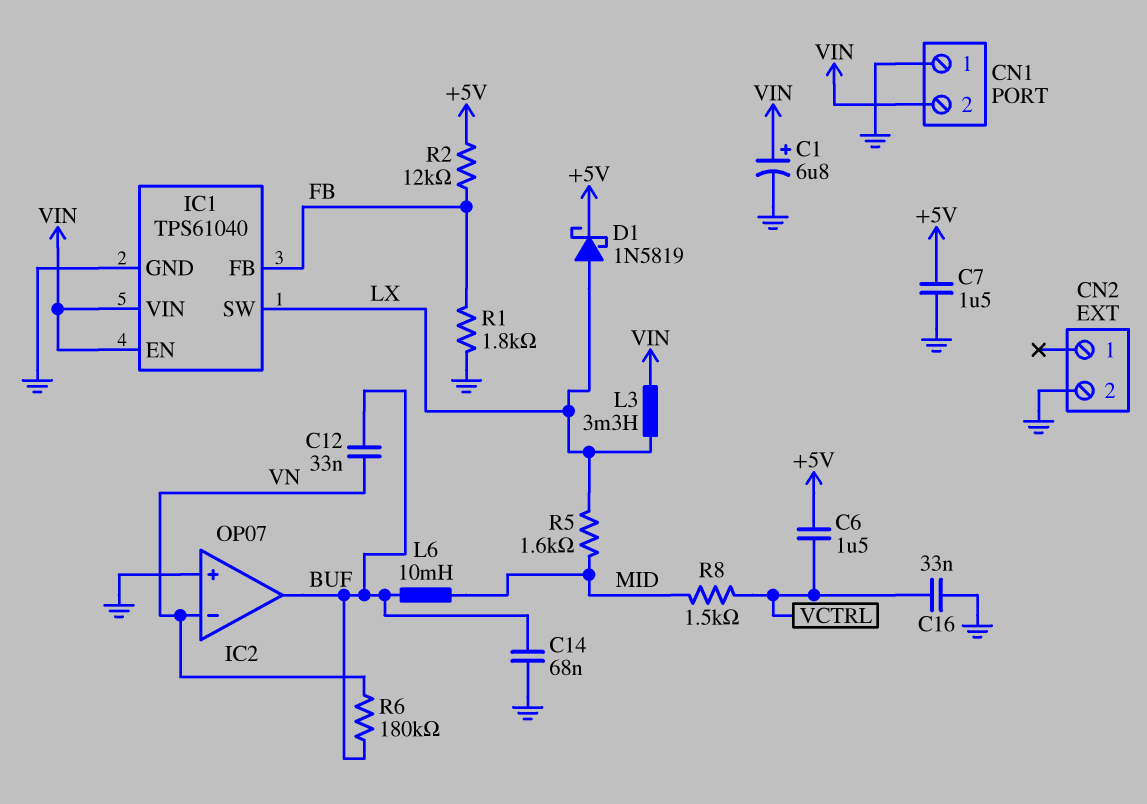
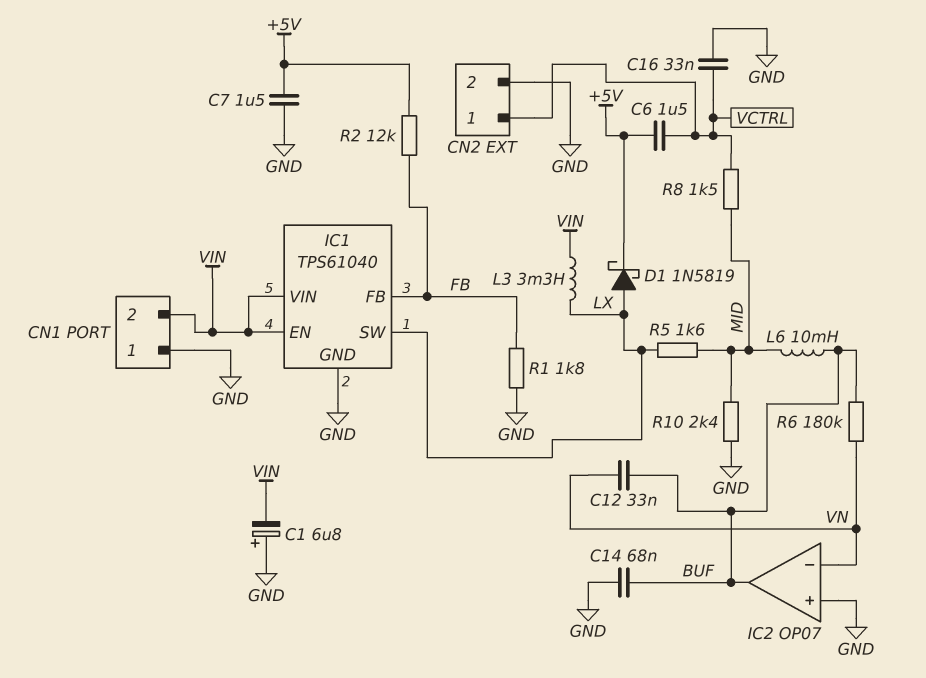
C1: 6.8uF (plus VIN, minus GND) -> 6.8uF (plus GND, minus VIN)
CN2 pin 1: none -> VCTRL
R10: none -> 2.4k (GND, MID)

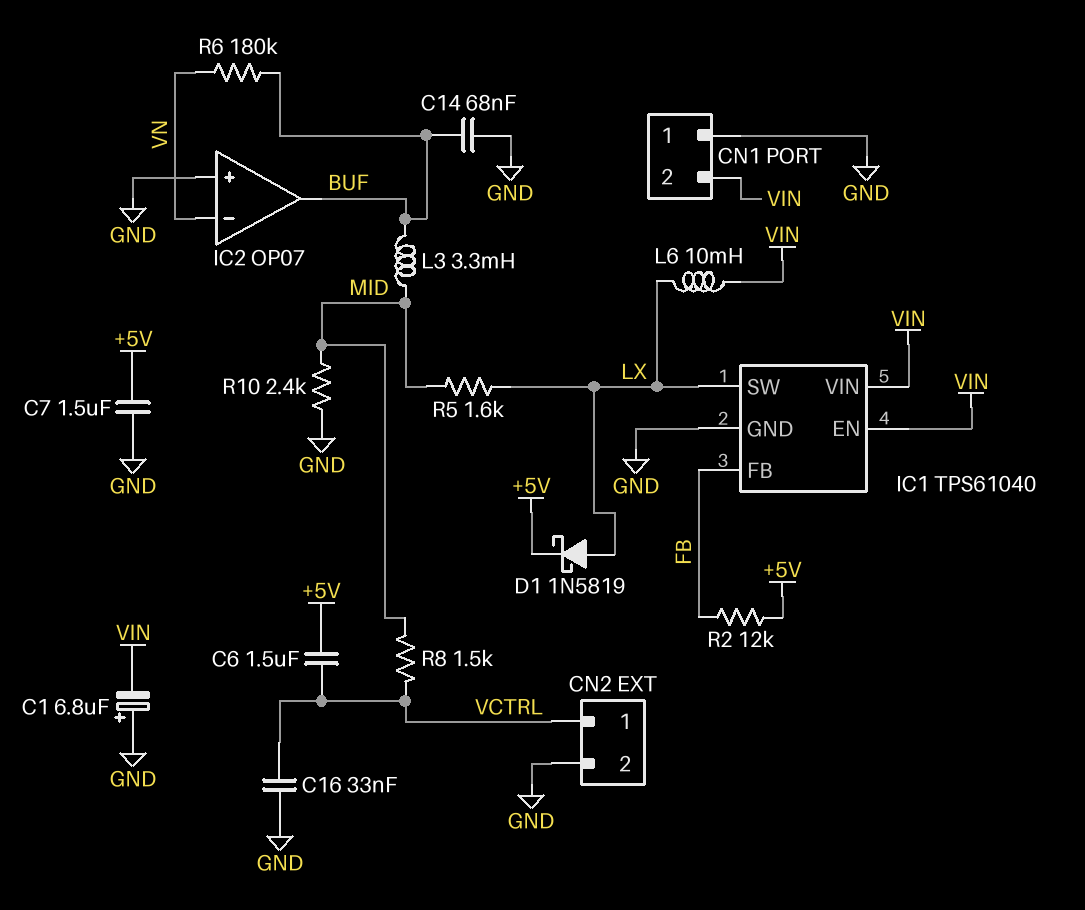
C12: 33nF (BUF, VN) -> none
L3: 3.3mH (LX, VIN) -> 3.3mH (BUF, MID)
L6: 10mH (BUF, MID) -> 10mH (LX, VIN)
R1: 1.8k (FB, GND) -> none

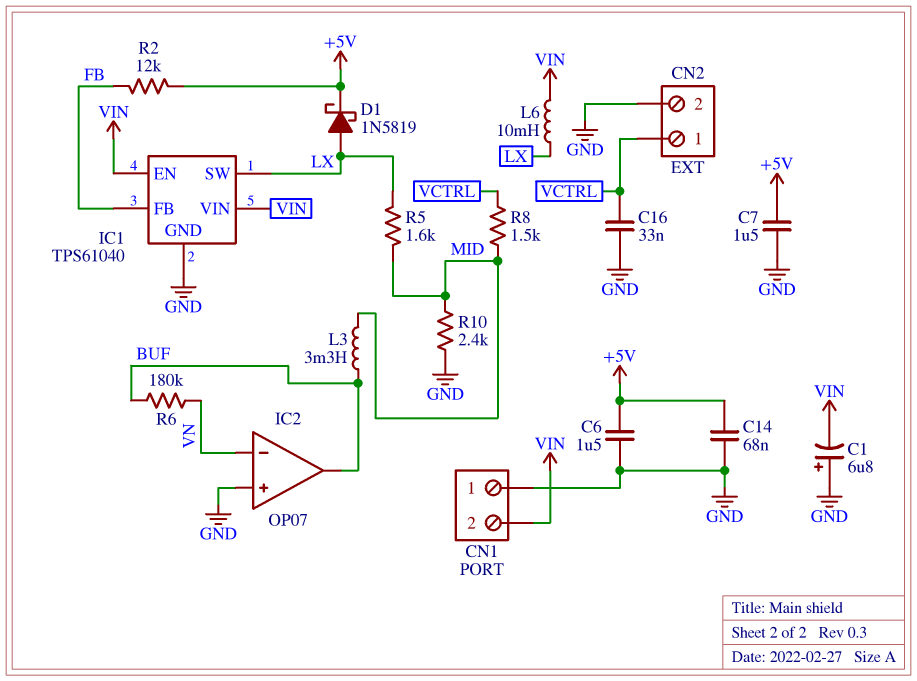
C6: 1.5uF (+5V, VCTRL) -> 1.5uF (+5V, GND)
C14: 68nF (BUF, GND) -> 68nF (+5V, GND)

